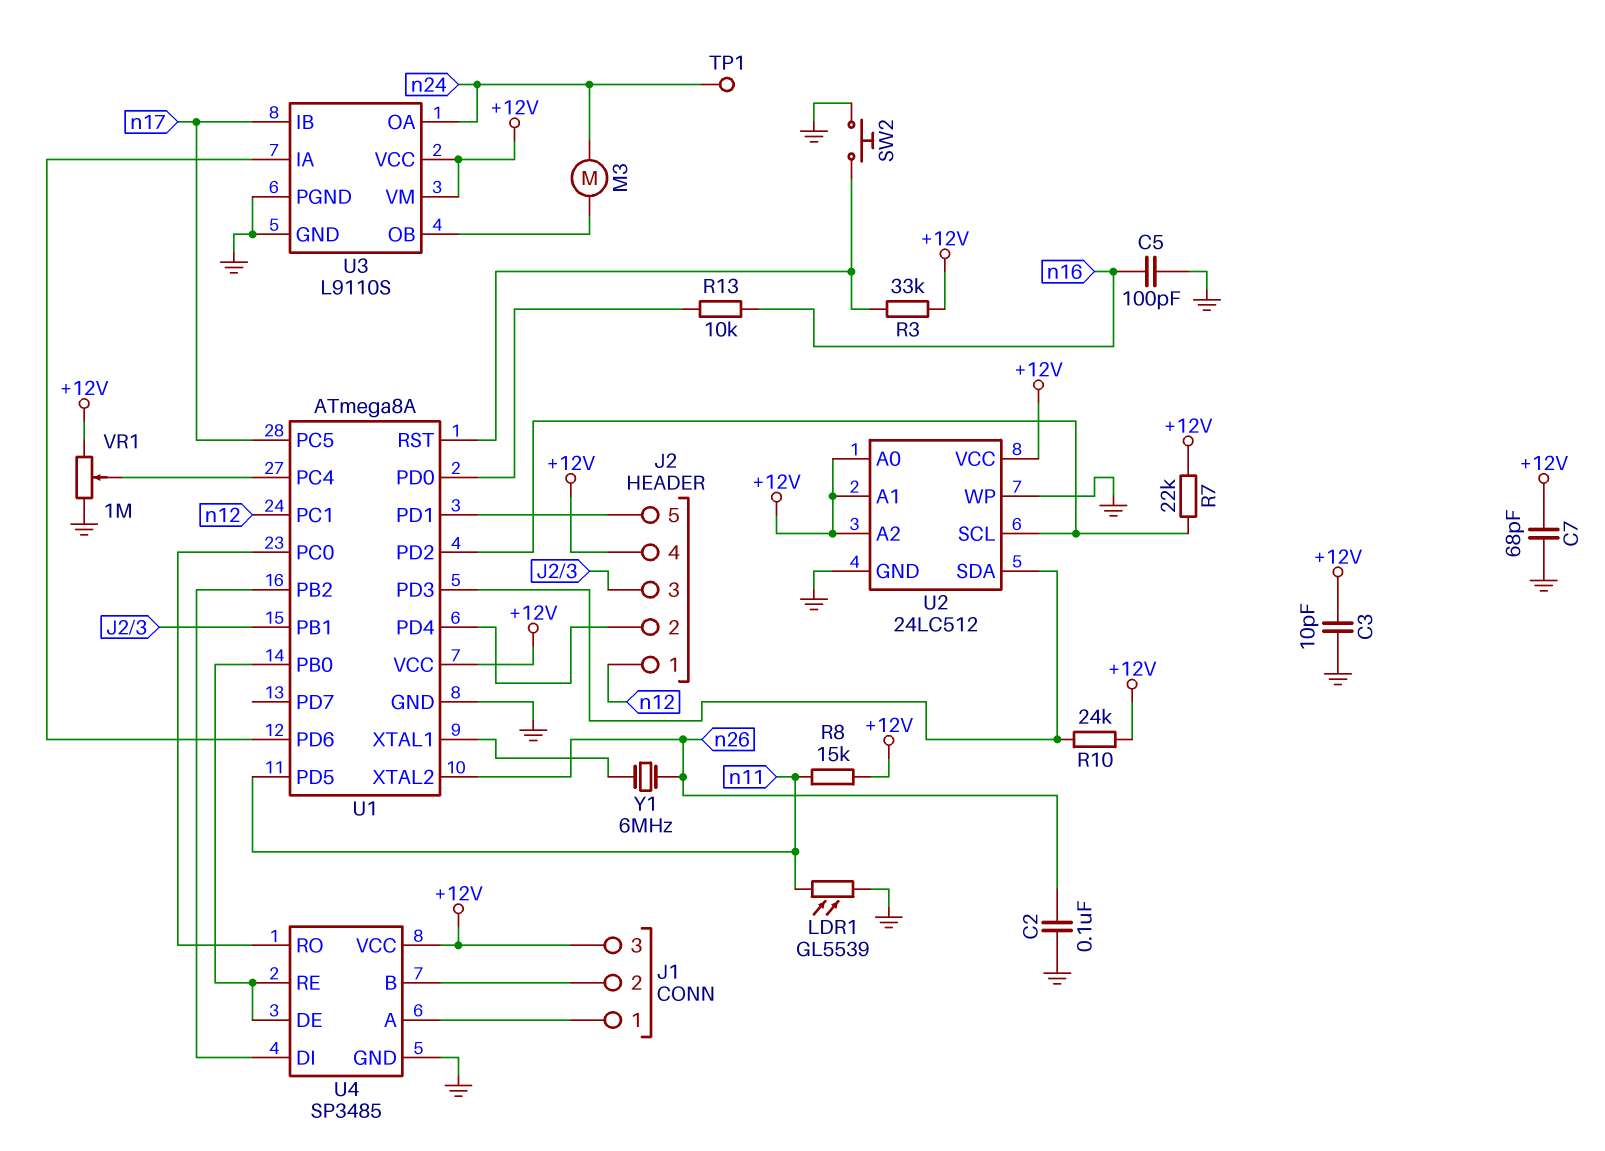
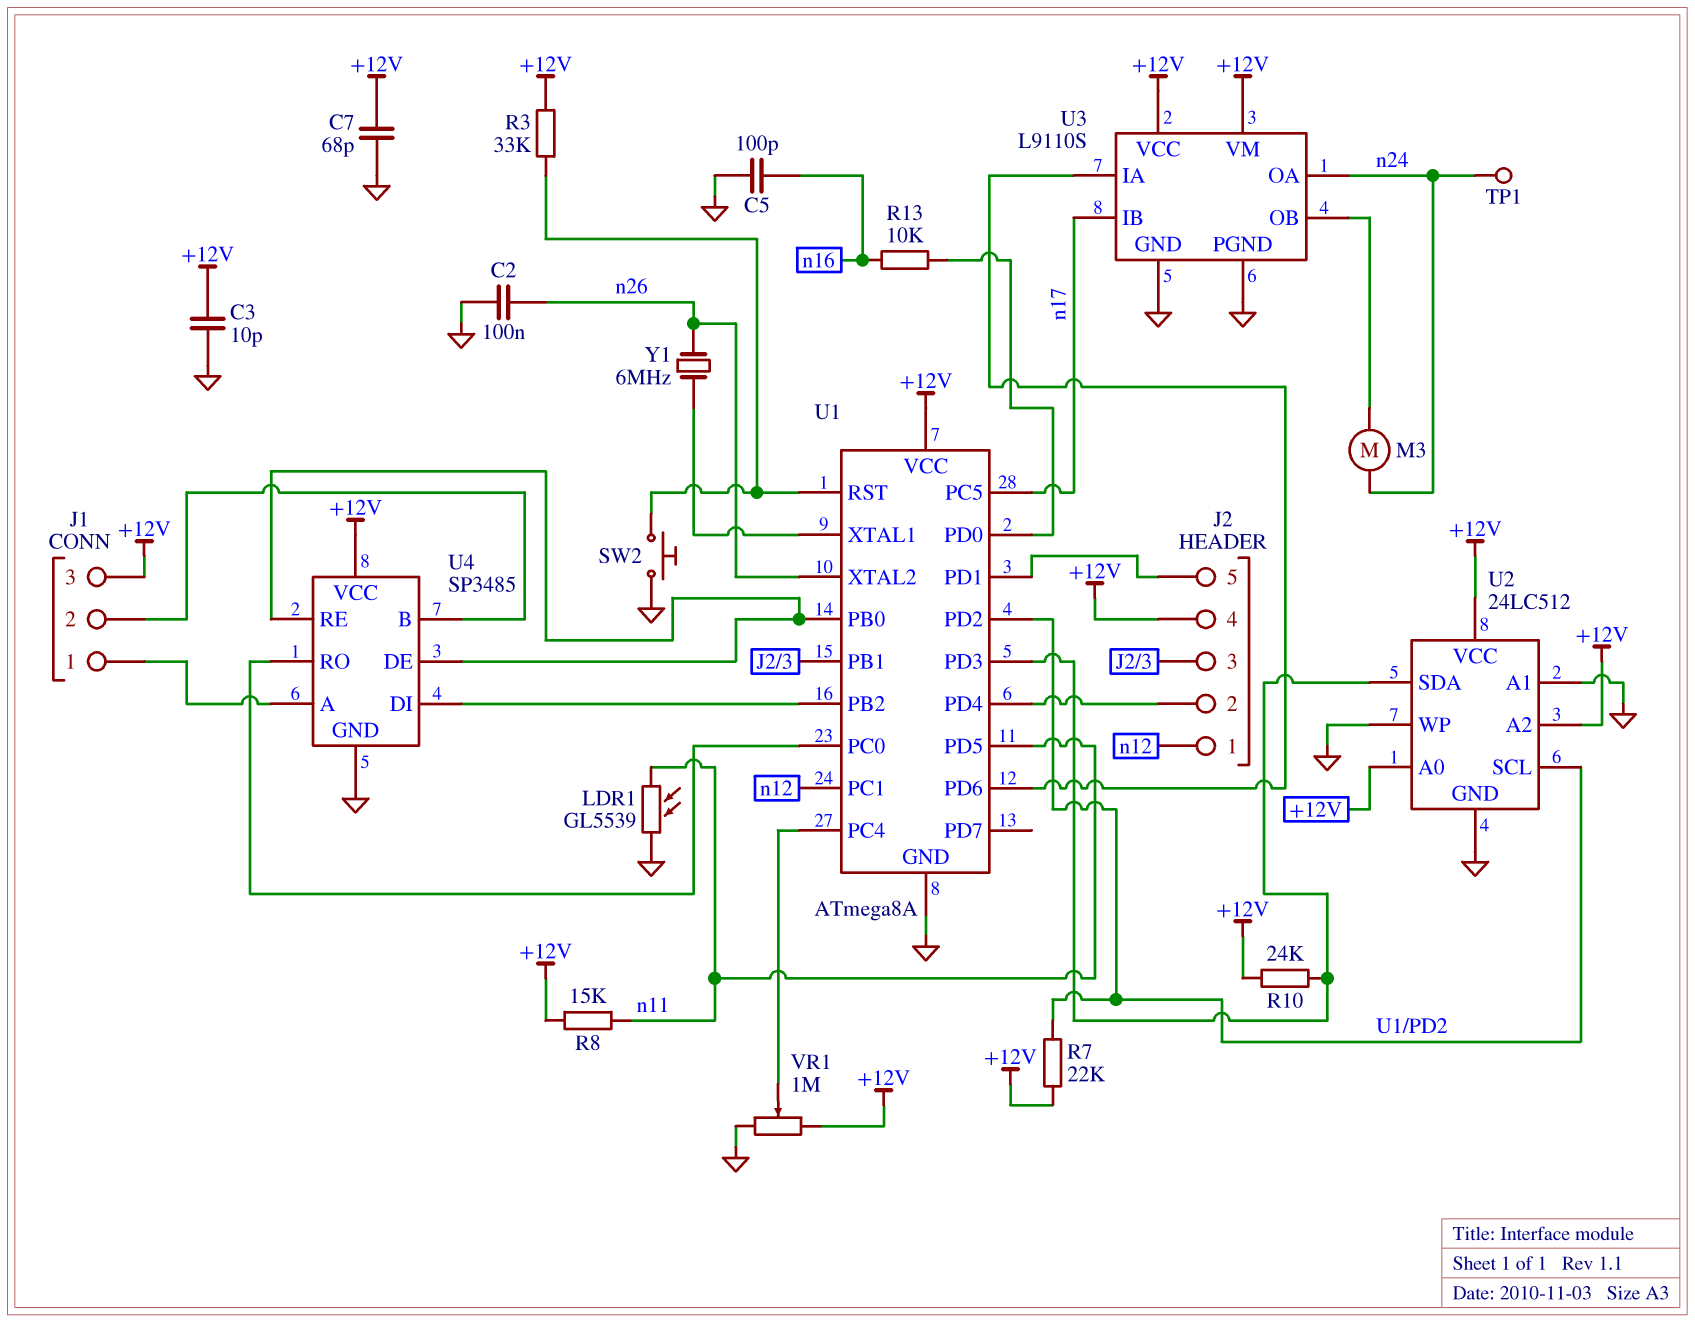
U2 pin A1: +12V -> GND

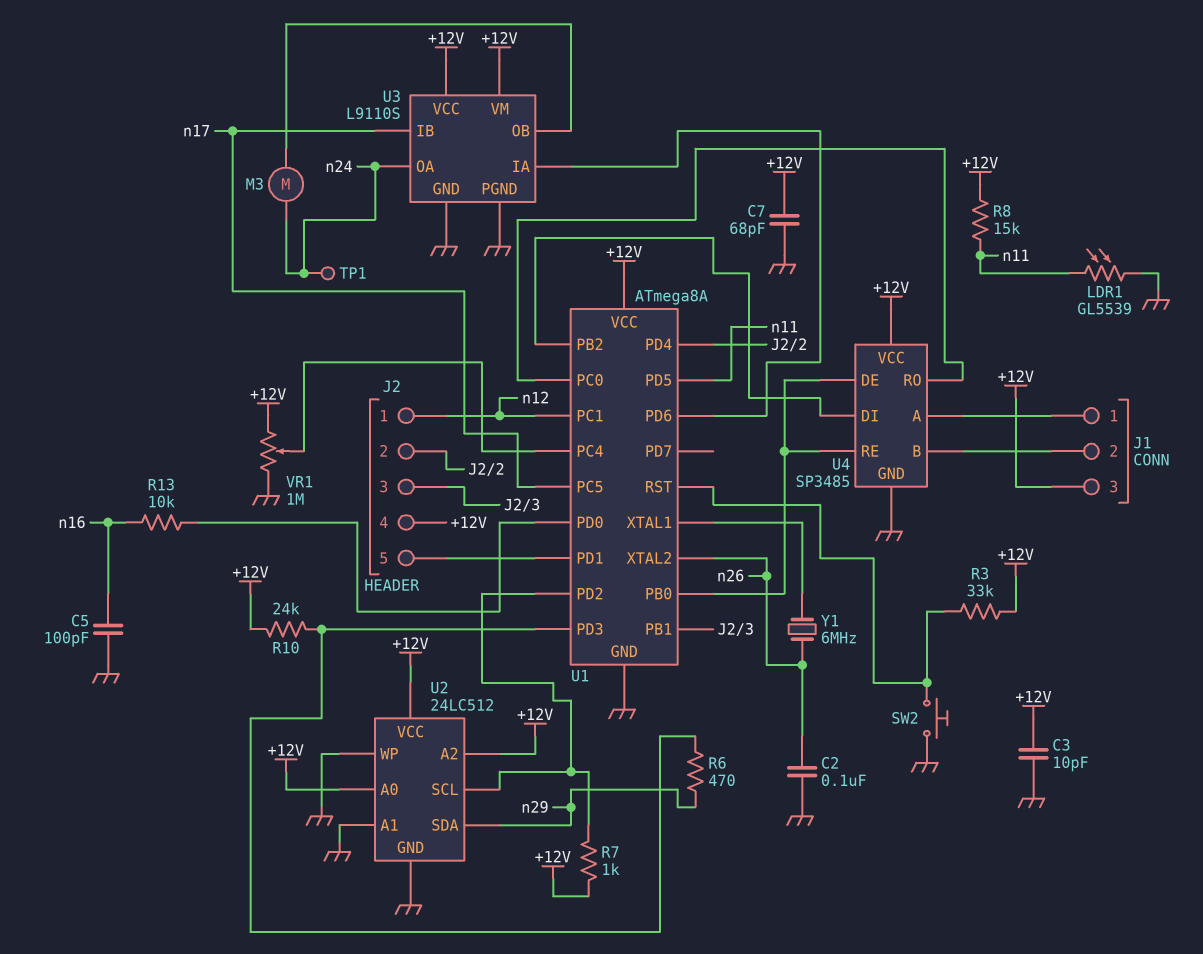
R6: none -> 470 (U1/PD3, n29)
R7: 22k (+12V, U1/PD2) -> 1k (+12V, U1/PD2)
U2 pin SDA: U1/PD3 -> n29

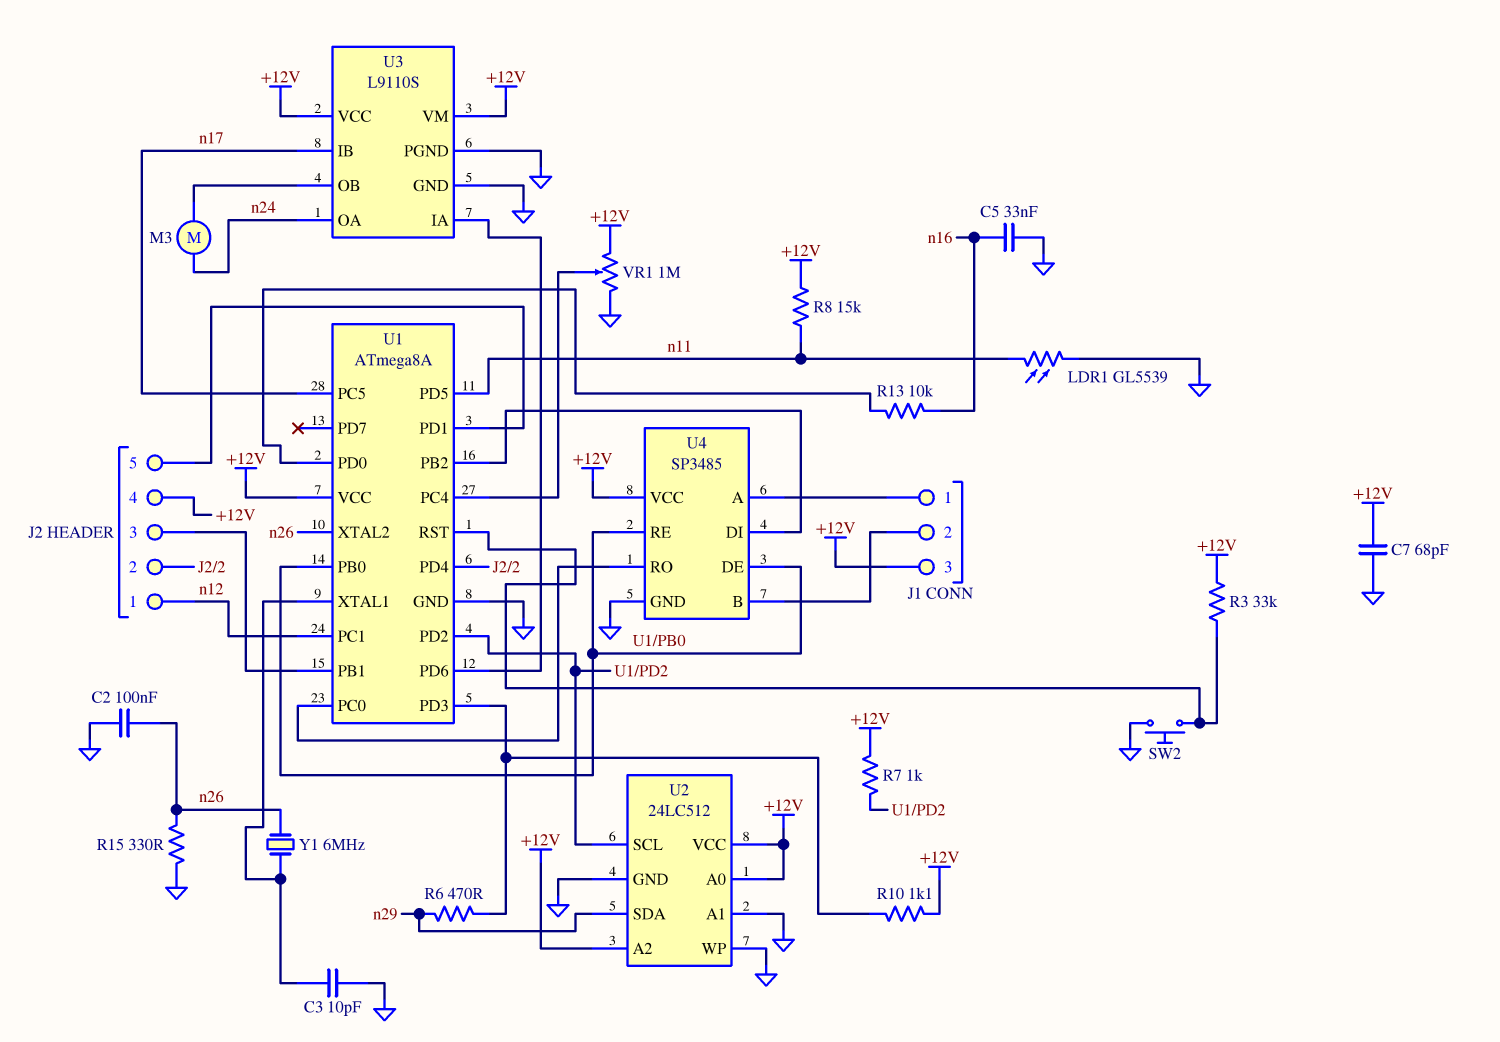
C3: 10pF (+12V, GND) -> 10pF (GND, U1/XTAL1)
C5: 100pF (GND, n16) -> 33nF (GND, n16)
R10: 24k (+12V, U1/PD3) -> 1.1k (+12V, U1/PD3)
R15: none -> 330 (GND, n26)
TP1: test point (n24) -> none

